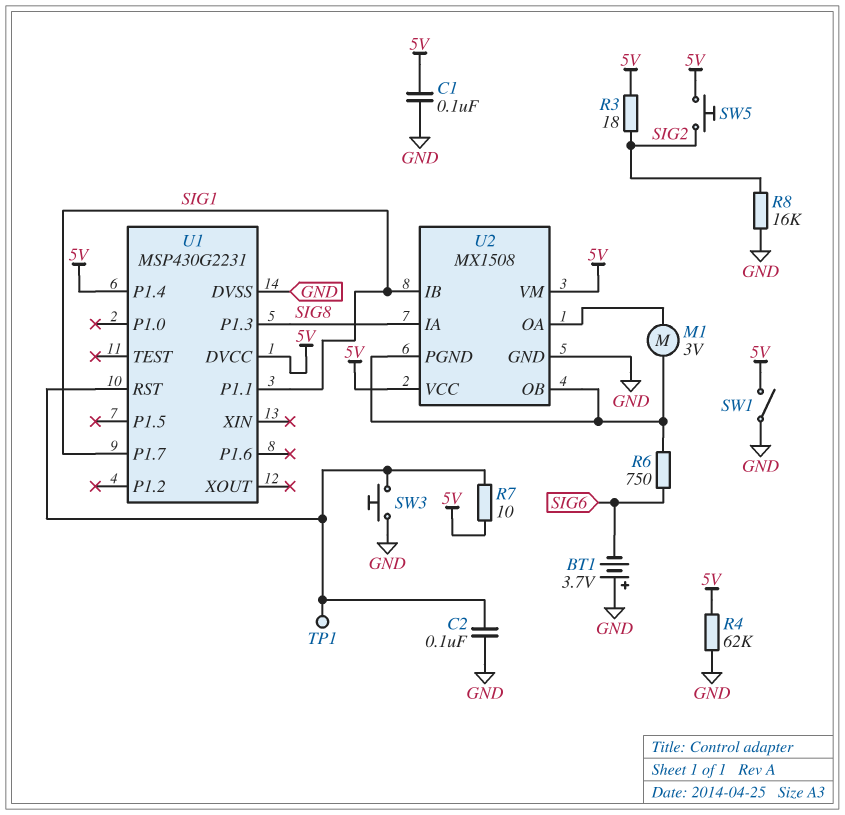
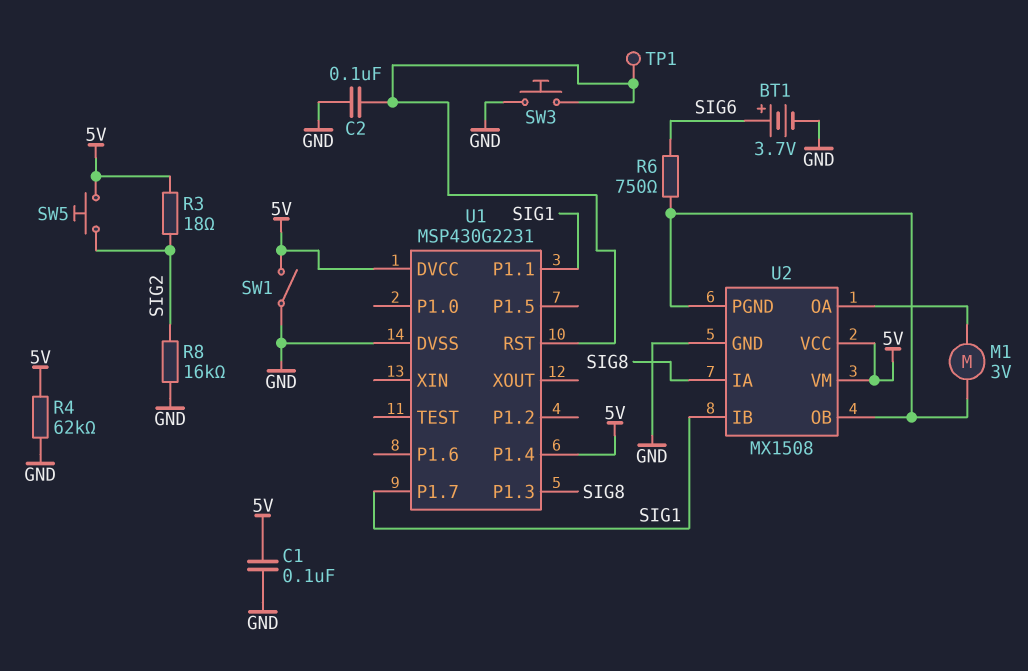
BT1: 3.7V (plus GND, minus SIG6) -> 3.7V (plus SIG6, minus GND)
R7: 10 (5V, U1/RST) -> none

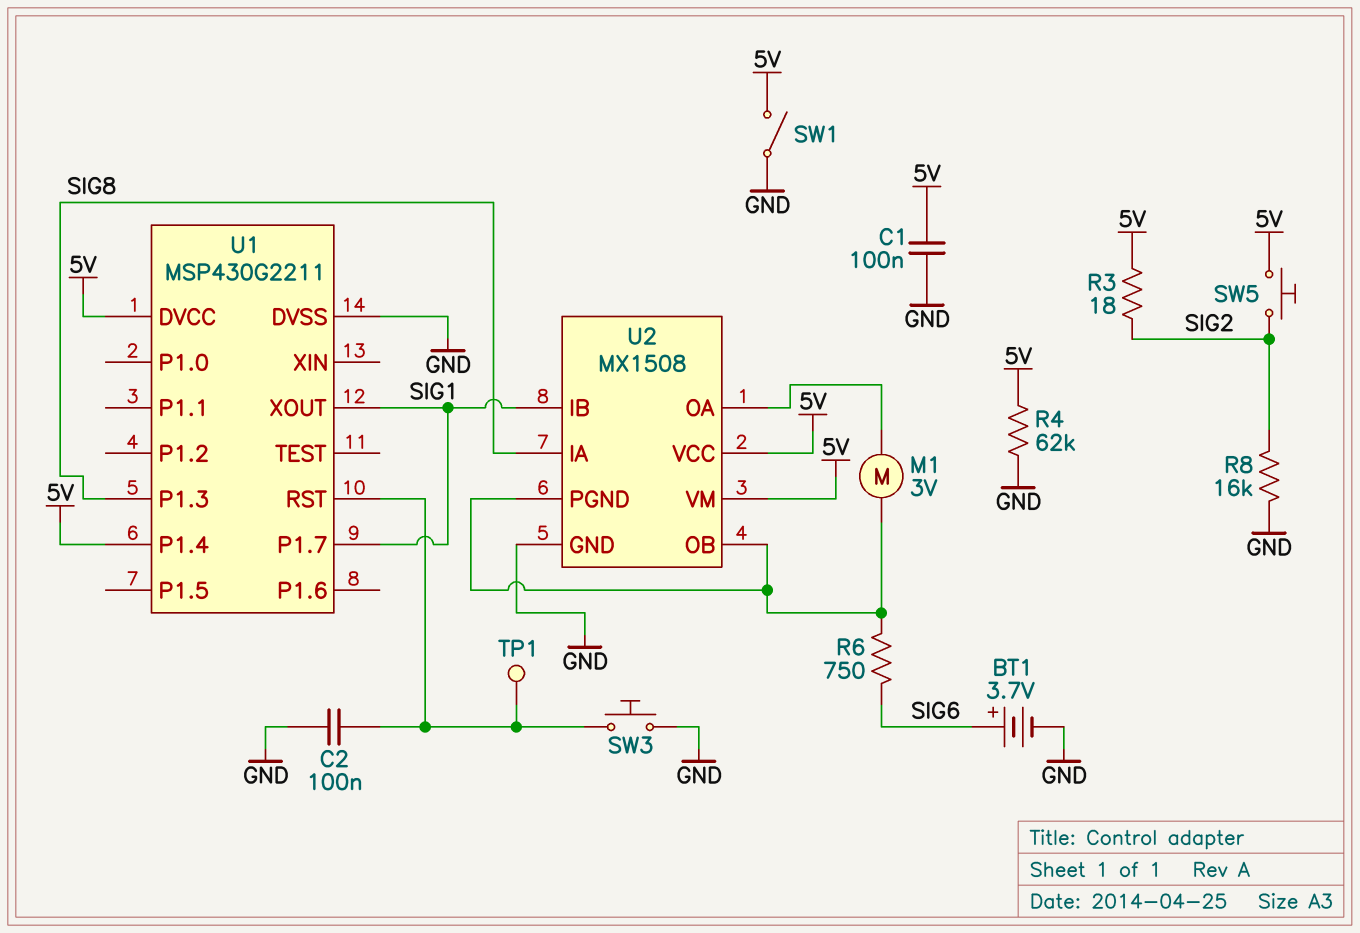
U1: MSP430G2231 -> MSP430G2211
U1 pin P1.1: SIG1 -> none
U1 pin XOUT: none -> SIG1

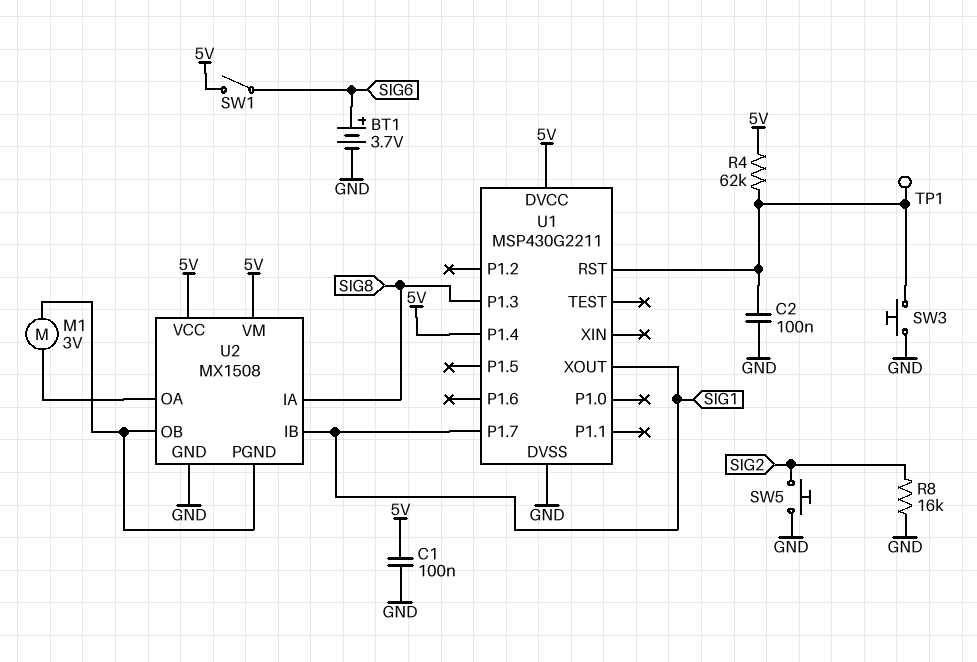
R3: 18 (5V, SIG2) -> none
R4: 62k (5V, GND) -> 62k (5V, U1/RST)
R6: 750 (SIG6, U2/OB) -> none
SW1: switch (5V, GND) -> switch (5V, SIG6)
SW5: button (5V, SIG2) -> button (GND, SIG2)

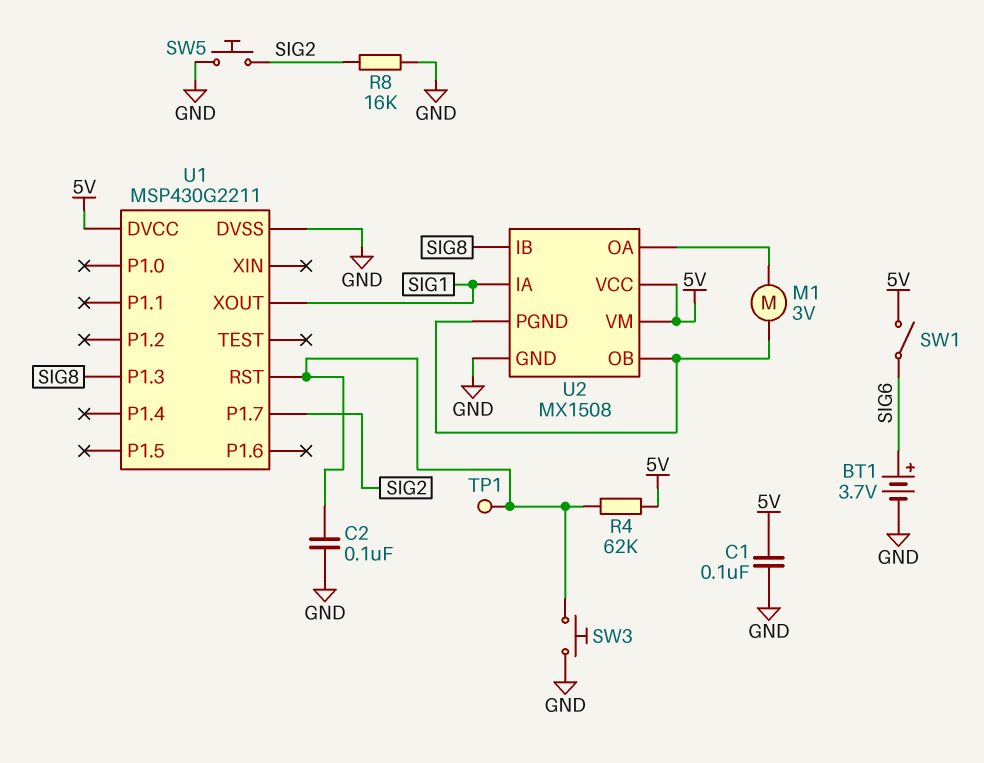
U1 pin P1.4: 5V -> none
U1 pin P1.7: SIG1 -> SIG2
U2 pin IA: SIG8 -> SIG1
U2 pin IB: SIG1 -> SIG8

